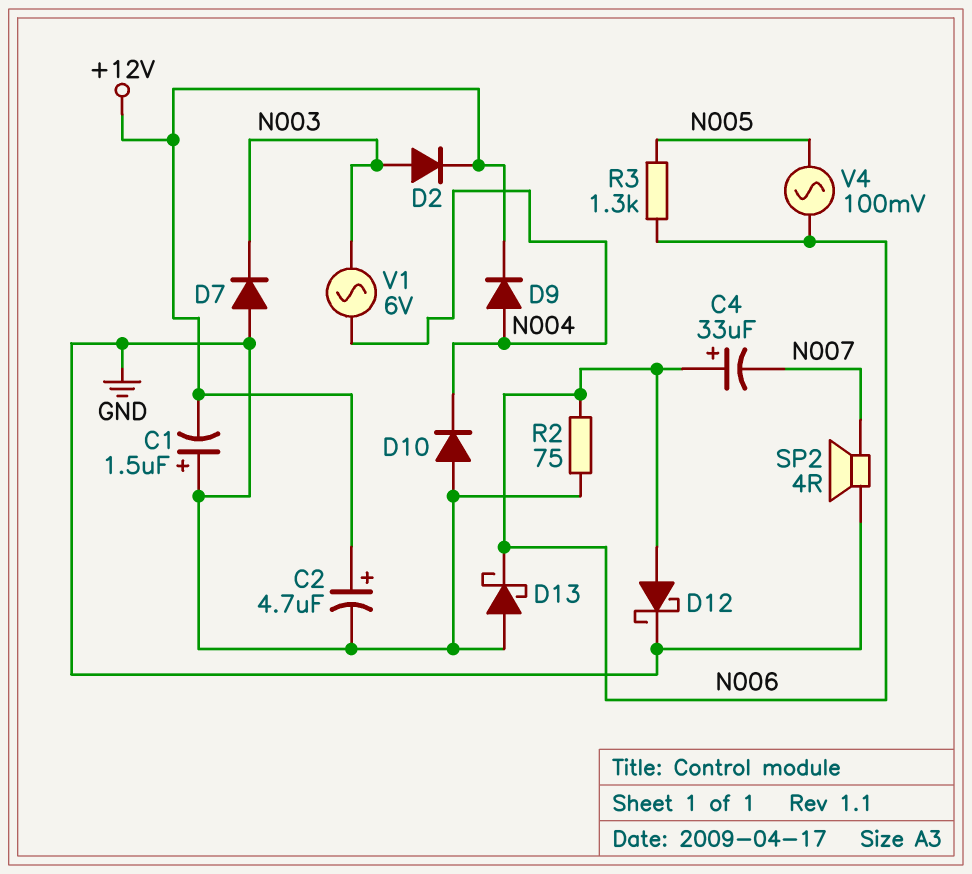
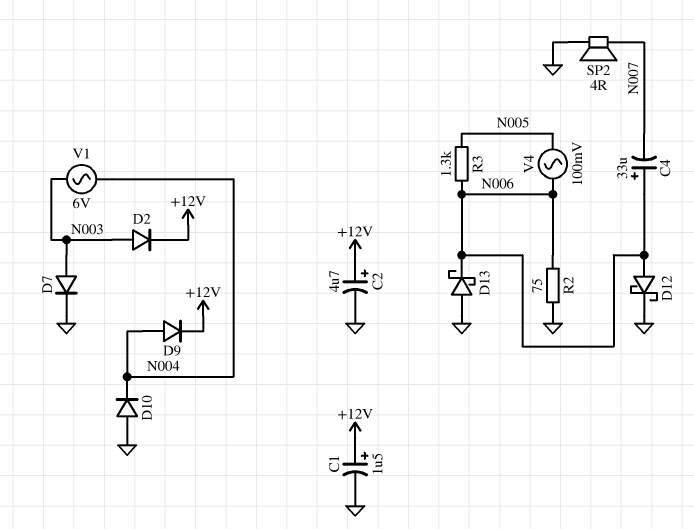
C1: 1.5uF (plus GND, minus +12V) -> 1.5uF (plus +12V, minus GND)
D7: diode (A GND, K N003) -> diode (A N003, K GND)

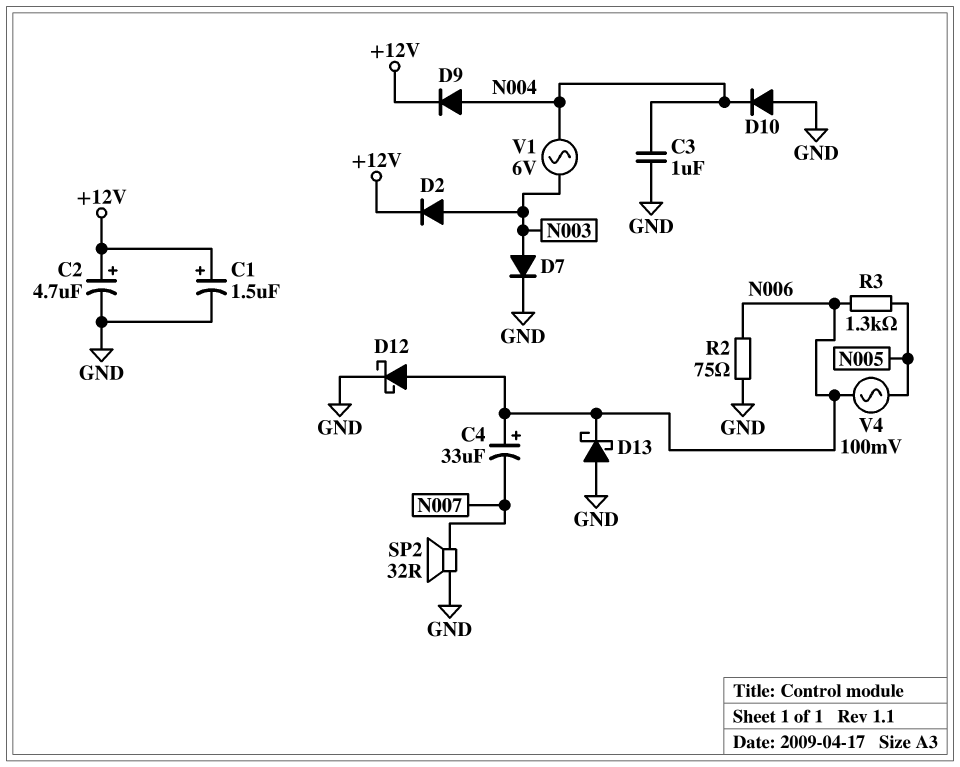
C3: none -> 1uF (GND, N004)
SP2: speaker 4R (GND, N007) -> speaker 32R (GND, N007)

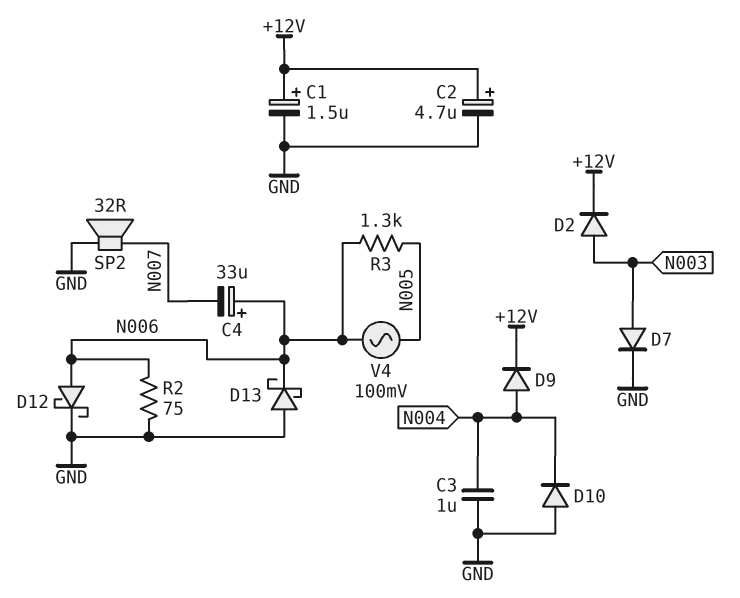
V1: AC 6V (N003, N004) -> none

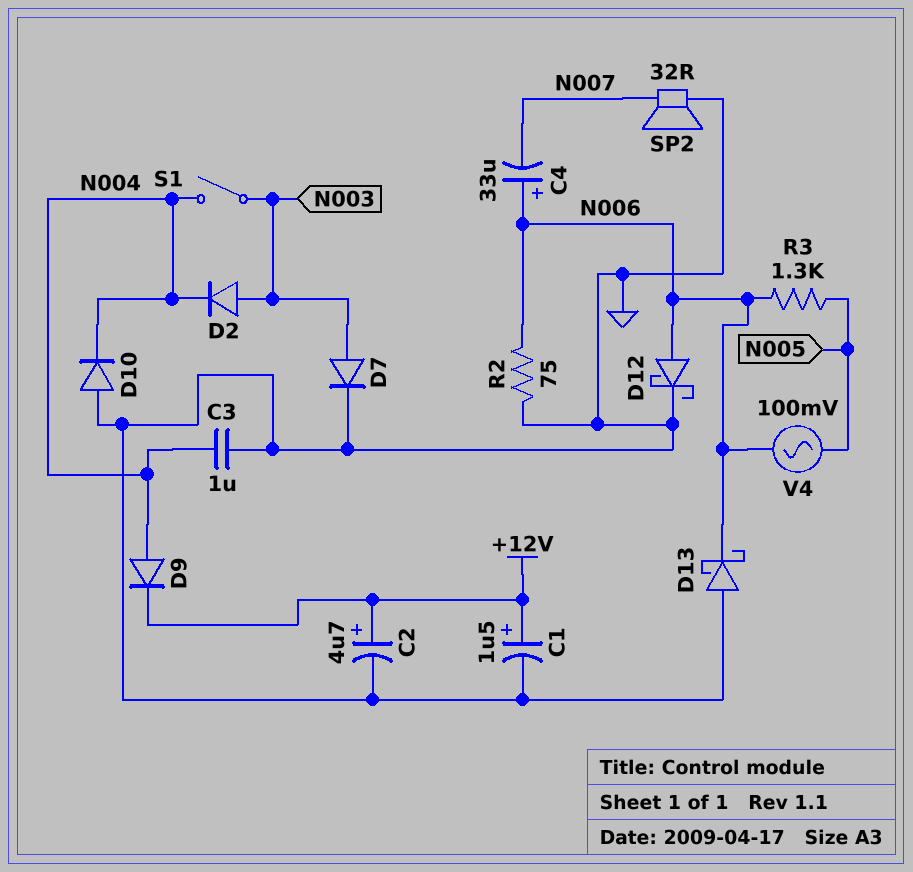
D2: diode (A N003, K +12V) -> diode (A N003, K N004)
S1: none -> switch (N003, N004)

